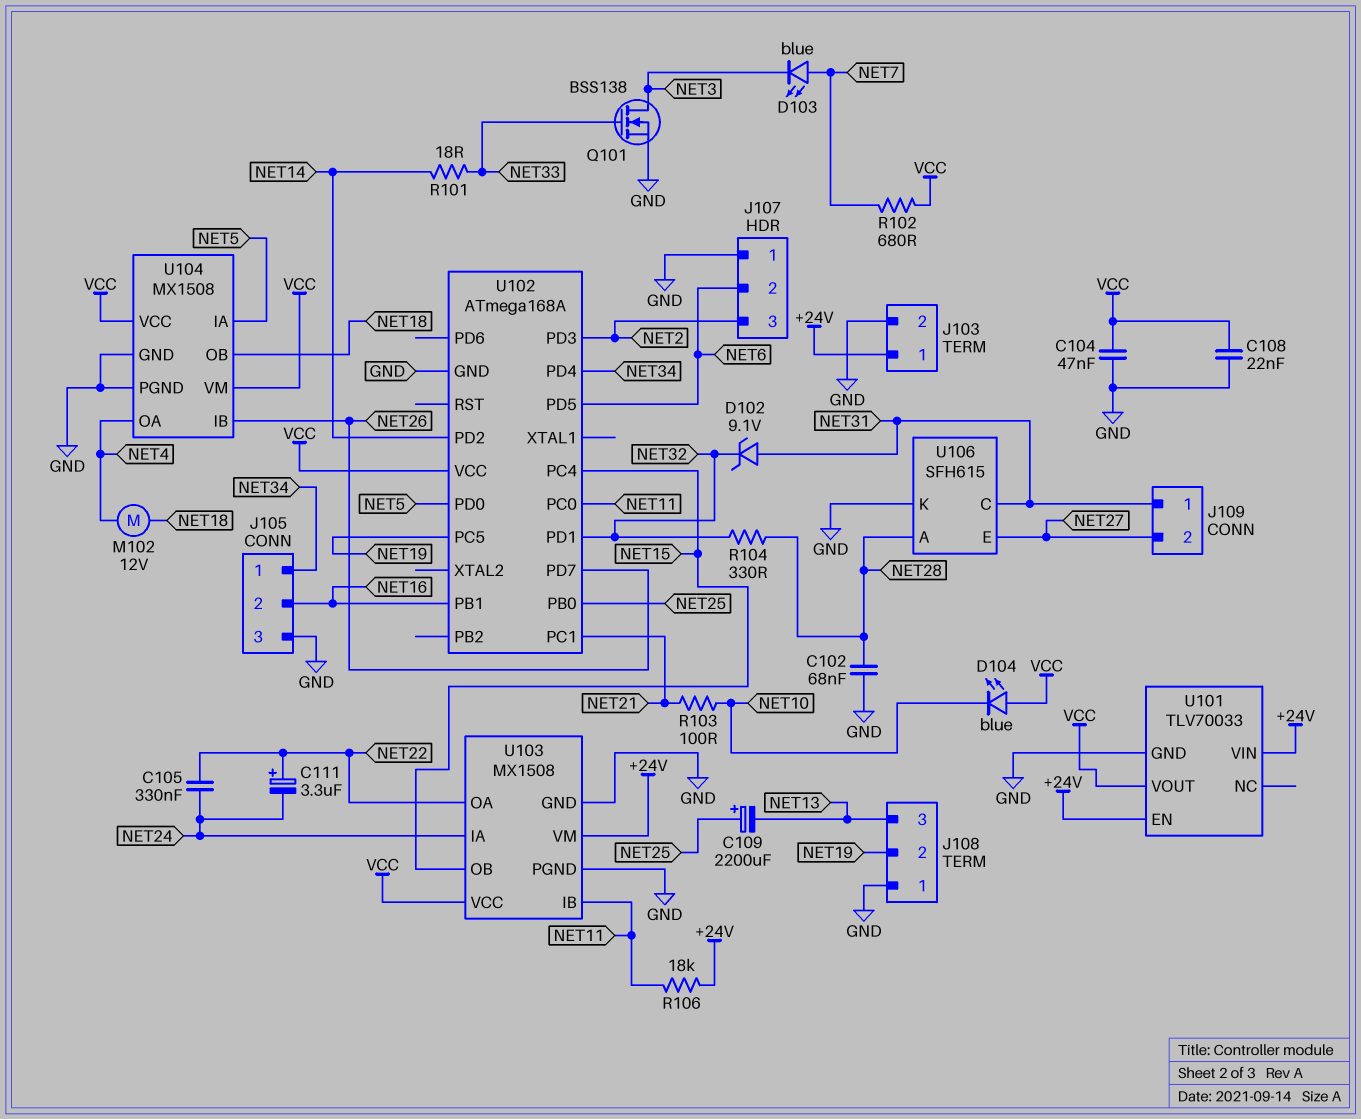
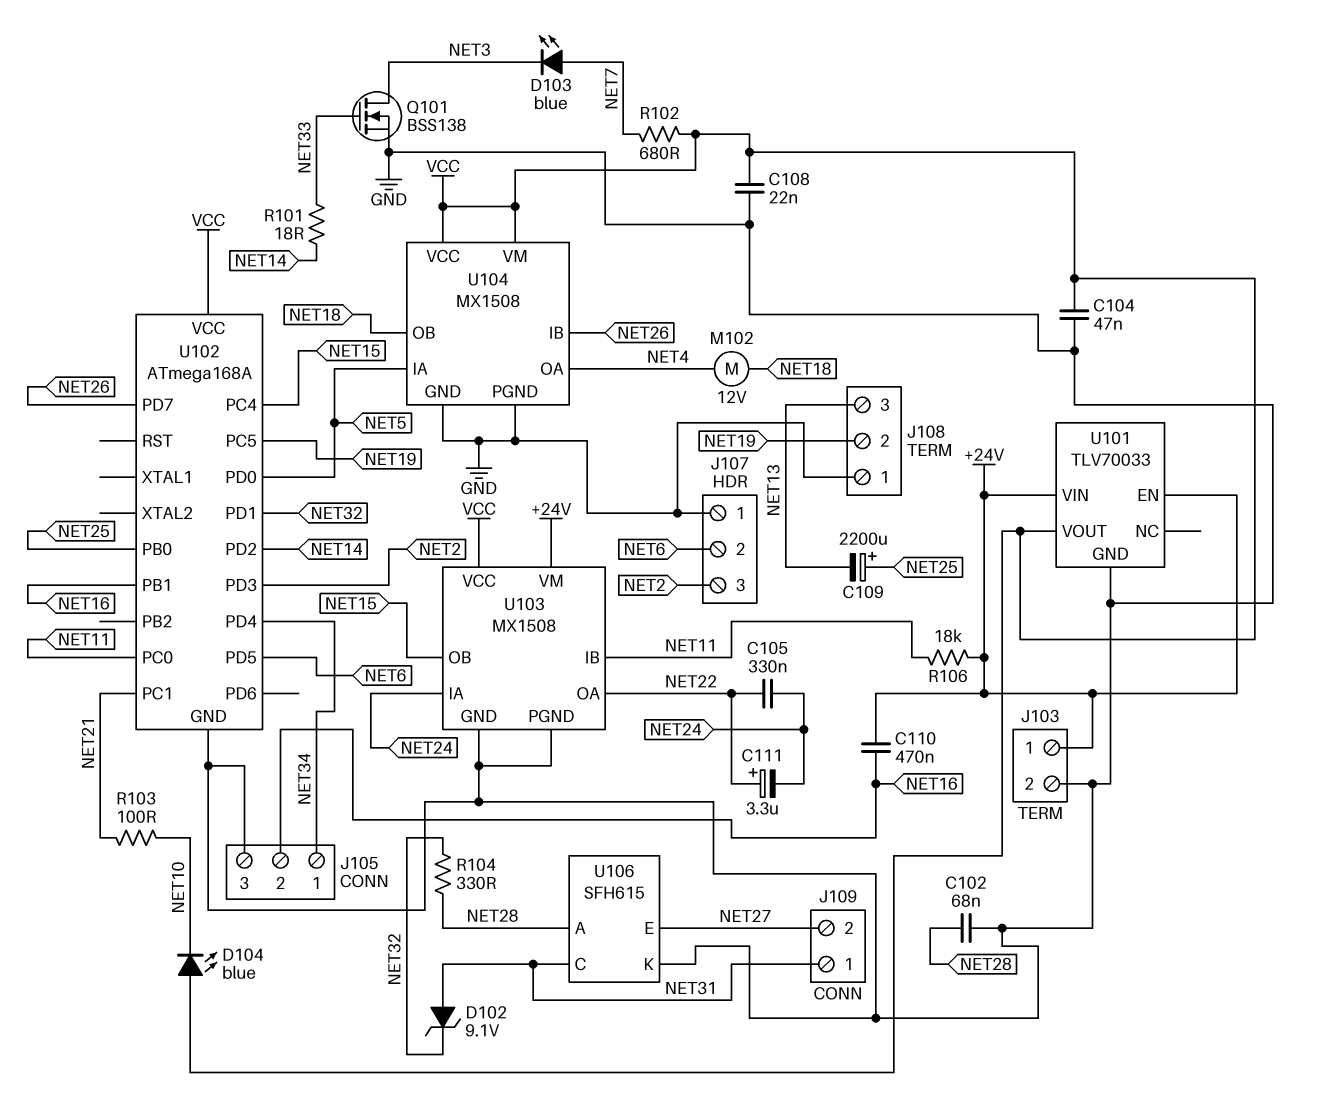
C110: none -> 470nF (+24V, NET16)

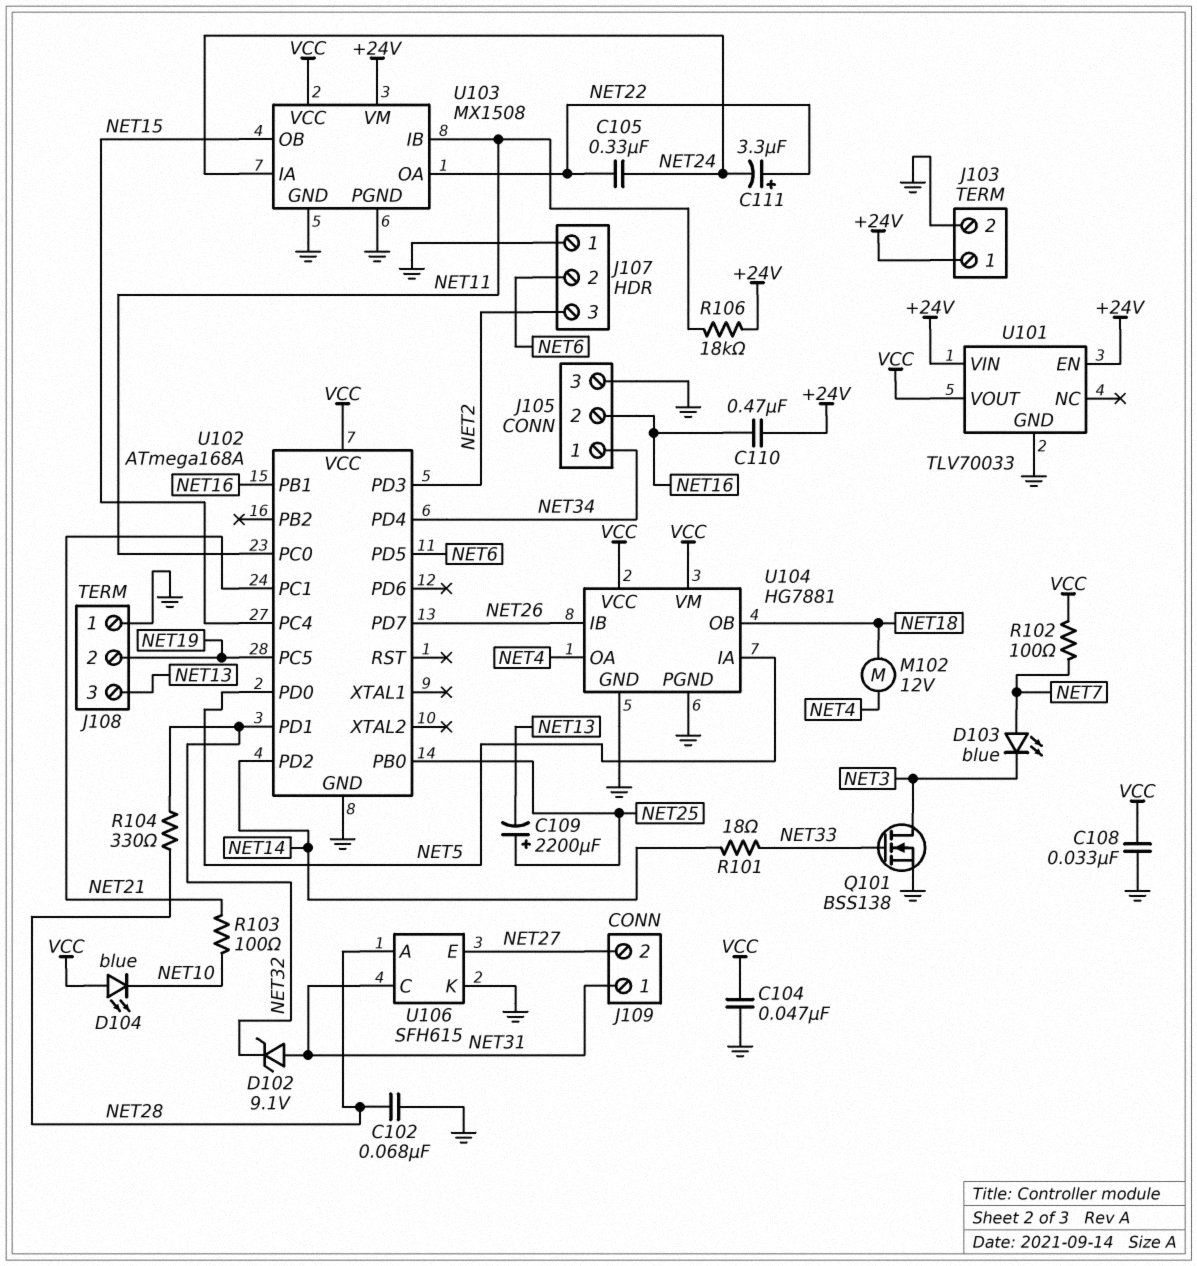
C108: 22nF (GND, VCC) -> 33nF (GND, VCC)
R102: 680 (NET7, VCC) -> 100 (NET7, VCC)
U104: MX1508 -> HG7881

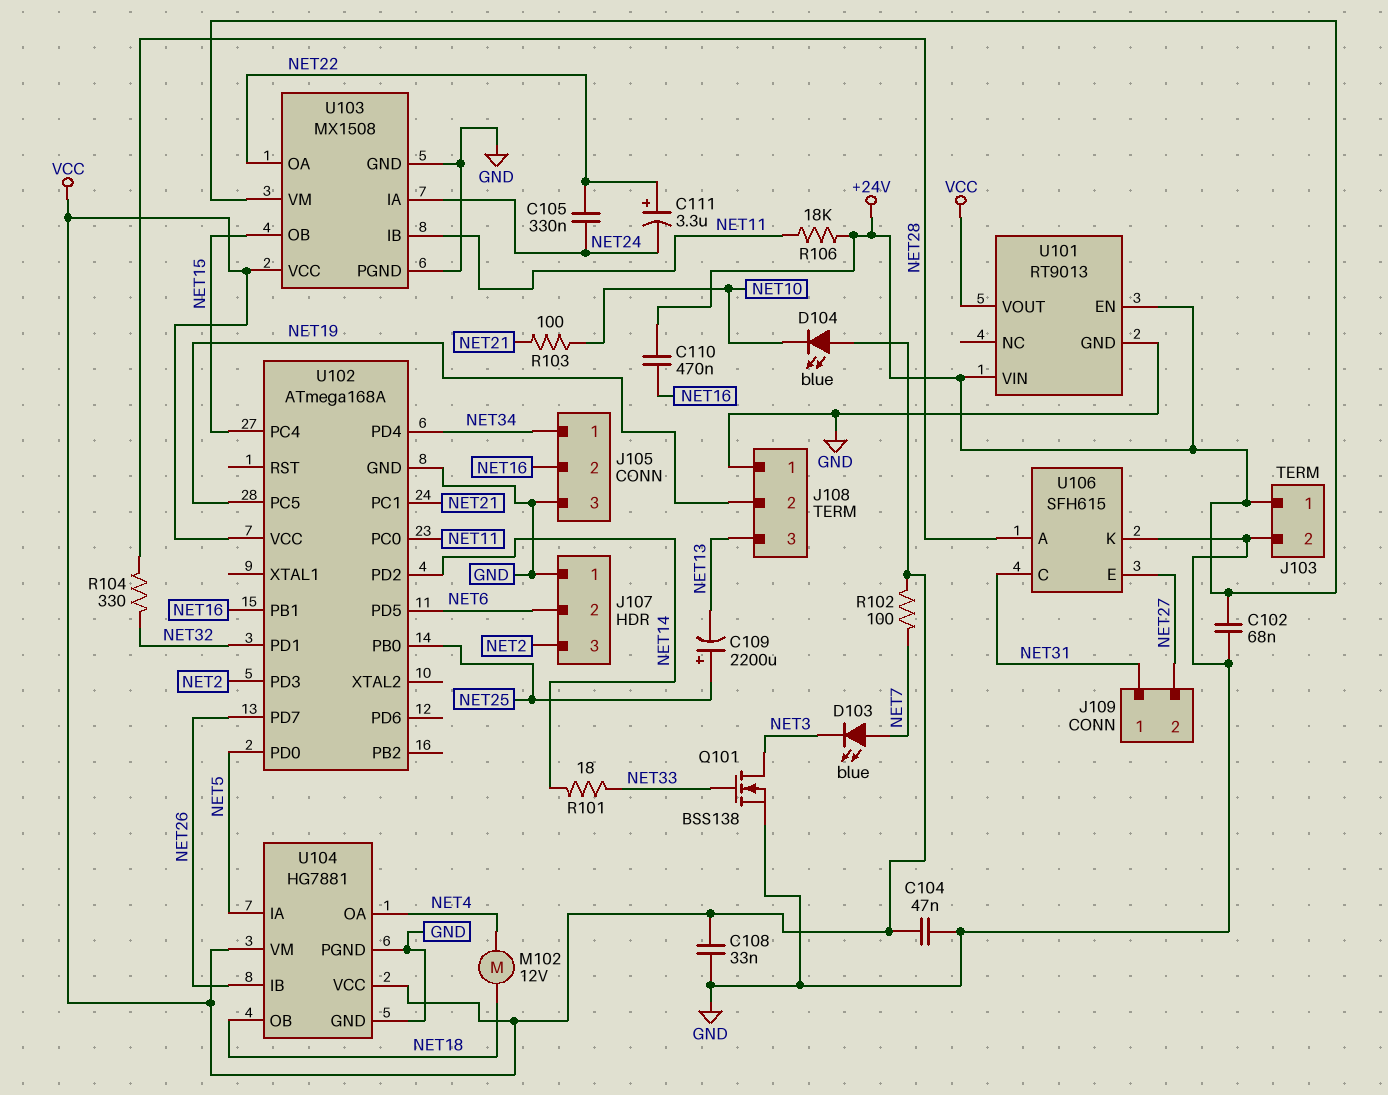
C102: 68nF (GND, NET28) -> 68nF (+24V, GND)
D102: zener 9.1V (A NET31, K NET32) -> none
U101: TLV70033 -> RT9013

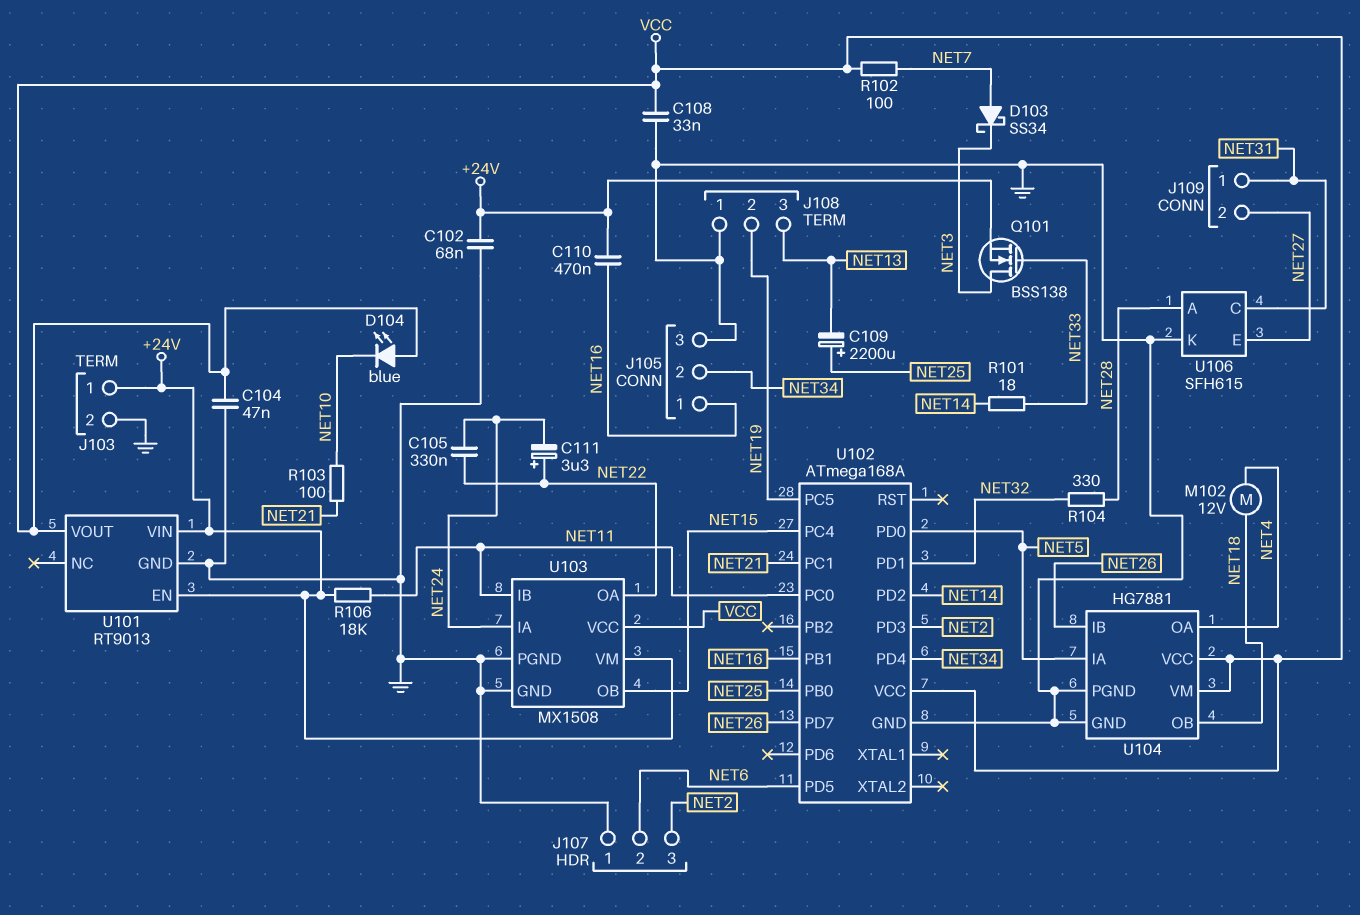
D103: LED blue (A NET7, K NET3) -> schottky SS34 (A NET7, K NET3)
J105 pin 1: NET34 -> NET16
J105 pin 2: NET16 -> NET34
Q101: NMOS BSS138 (G NET33, D NET3, S GND) -> NMOS BSS138 (G NET33, D NET3, S +24V)

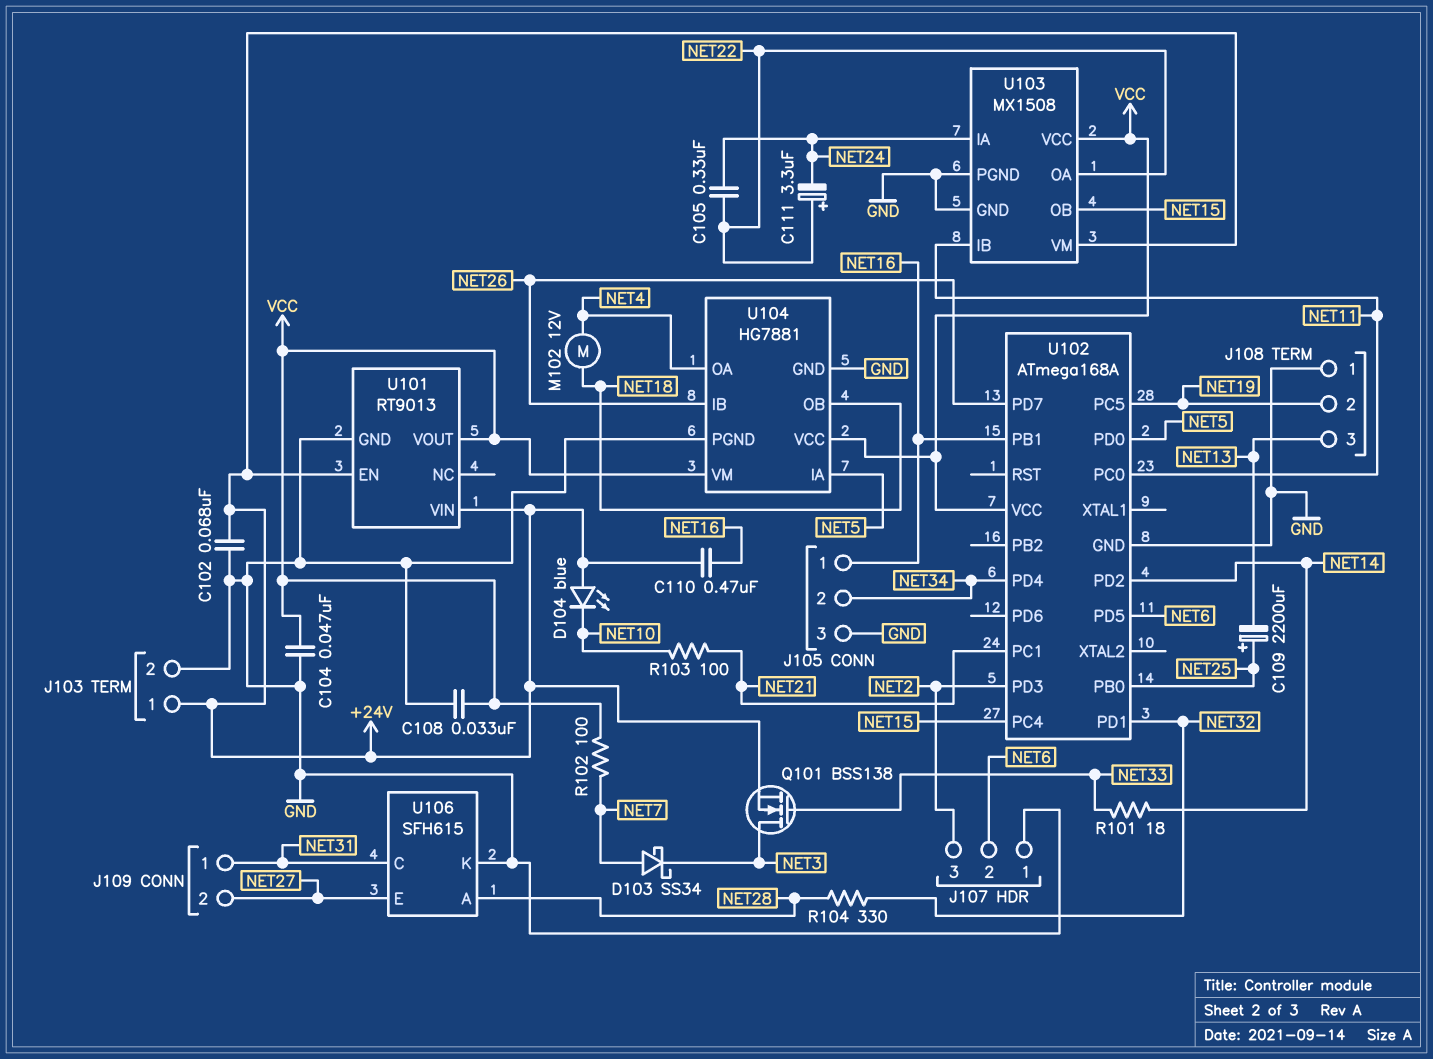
D104: LED blue (A VCC, K NET10) -> LED blue (A +24V, K NET10)
R106: 18k (+24V, NET11) -> none

